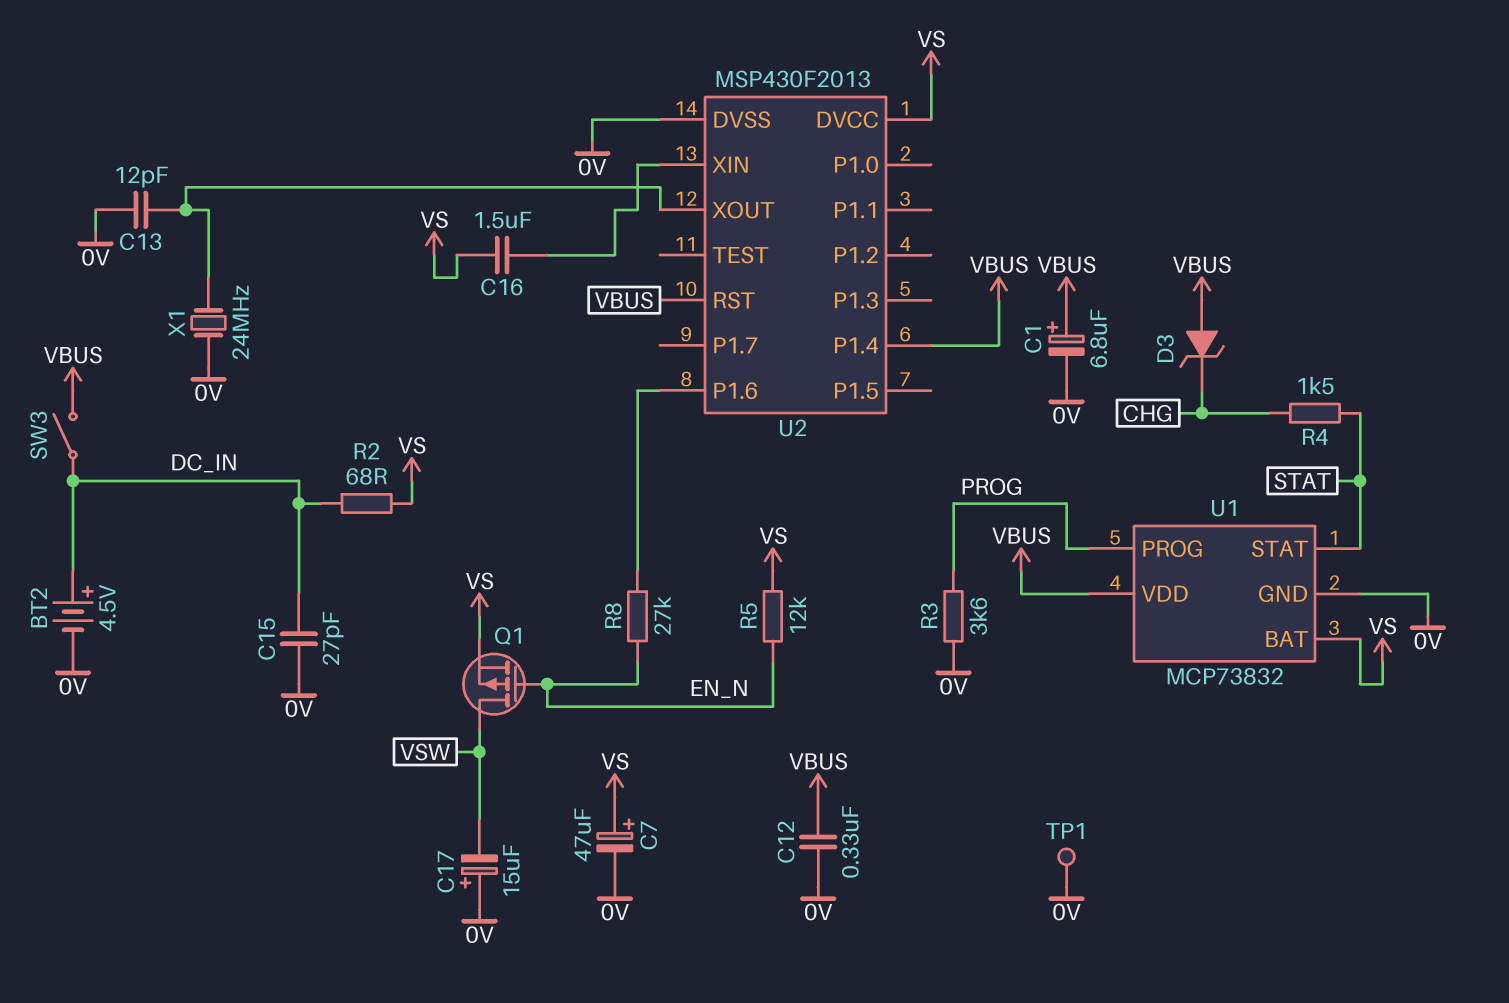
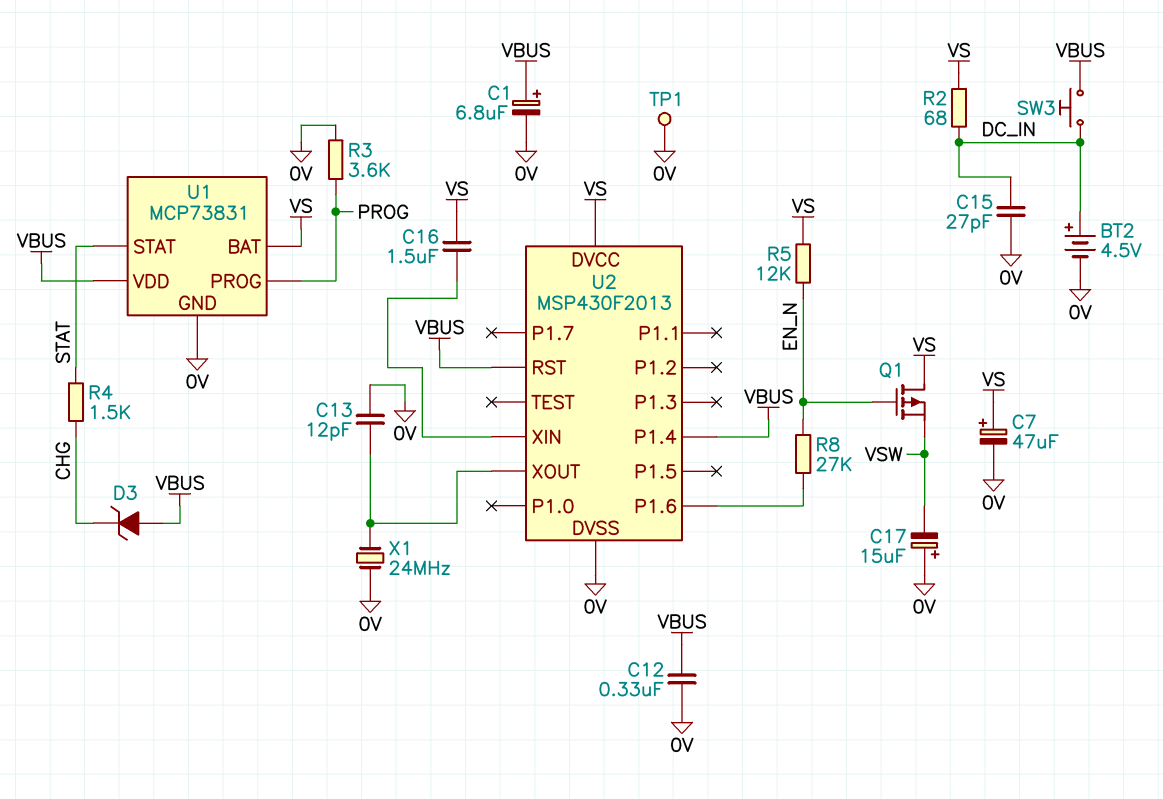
Q1: PMOS (G EN_N, D VSW, S VS) -> PMOS (G EN_N, D VS, S VSW)
SW3: switch (DC_IN, VBUS) -> button (DC_IN, VBUS)
U1: MCP73832 -> MCP73831

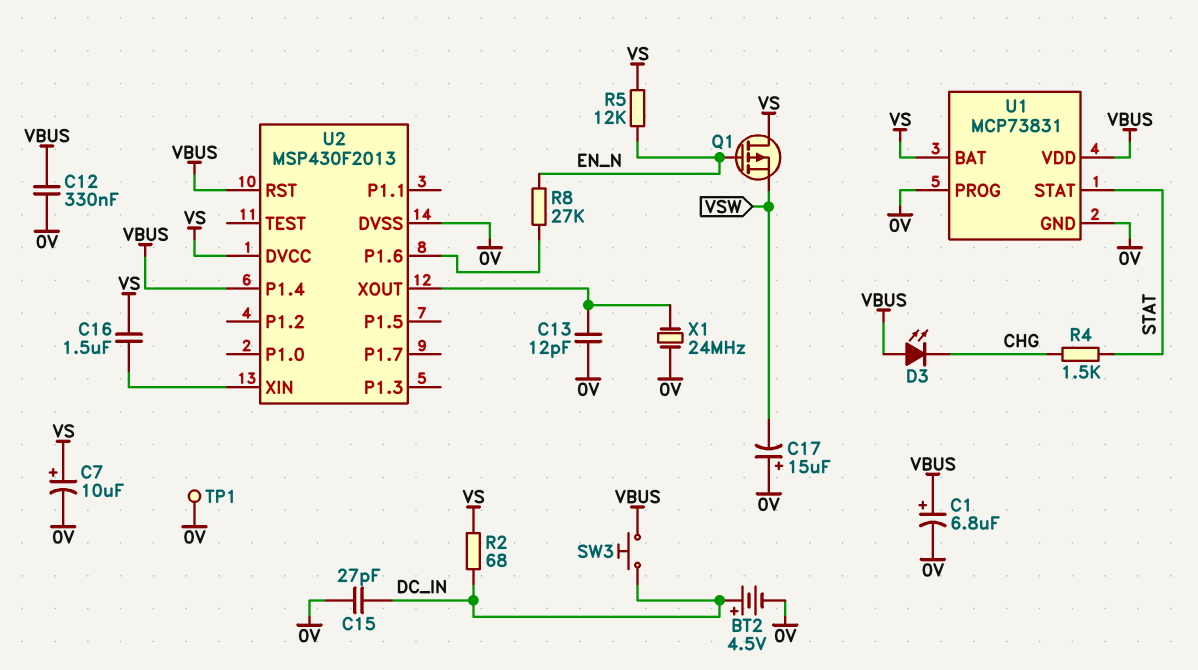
C7: 47uF (plus VS, minus 0V) -> 10uF (plus VS, minus 0V)
D3: zener (A VBUS, K CHG) -> LED (A VBUS, K CHG)
R3: 3.6k (0V, PROG) -> none
U1 pin PROG: PROG -> 0V

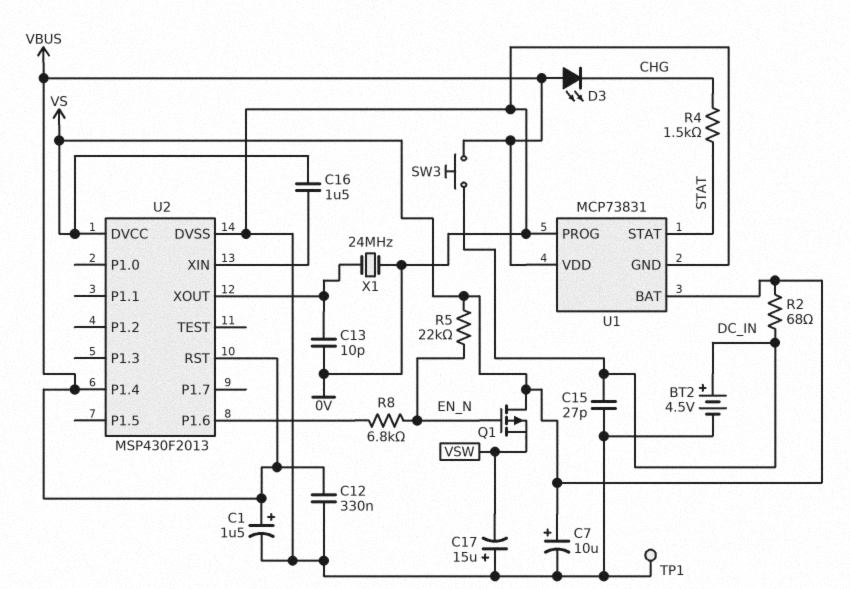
C1: 6.8uF (plus VBUS, minus 0V) -> 1.5uF (plus VBUS, minus 0V)
C13: 12pF (0V, U2/XOUT) -> 10pF (0V, U2/XOUT)
R5: 12k (EN_N, VS) -> 22k (EN_N, VS)
R8: 27k (EN_N, U2/P1.6) -> 6.8k (EN_N, U2/P1.6)

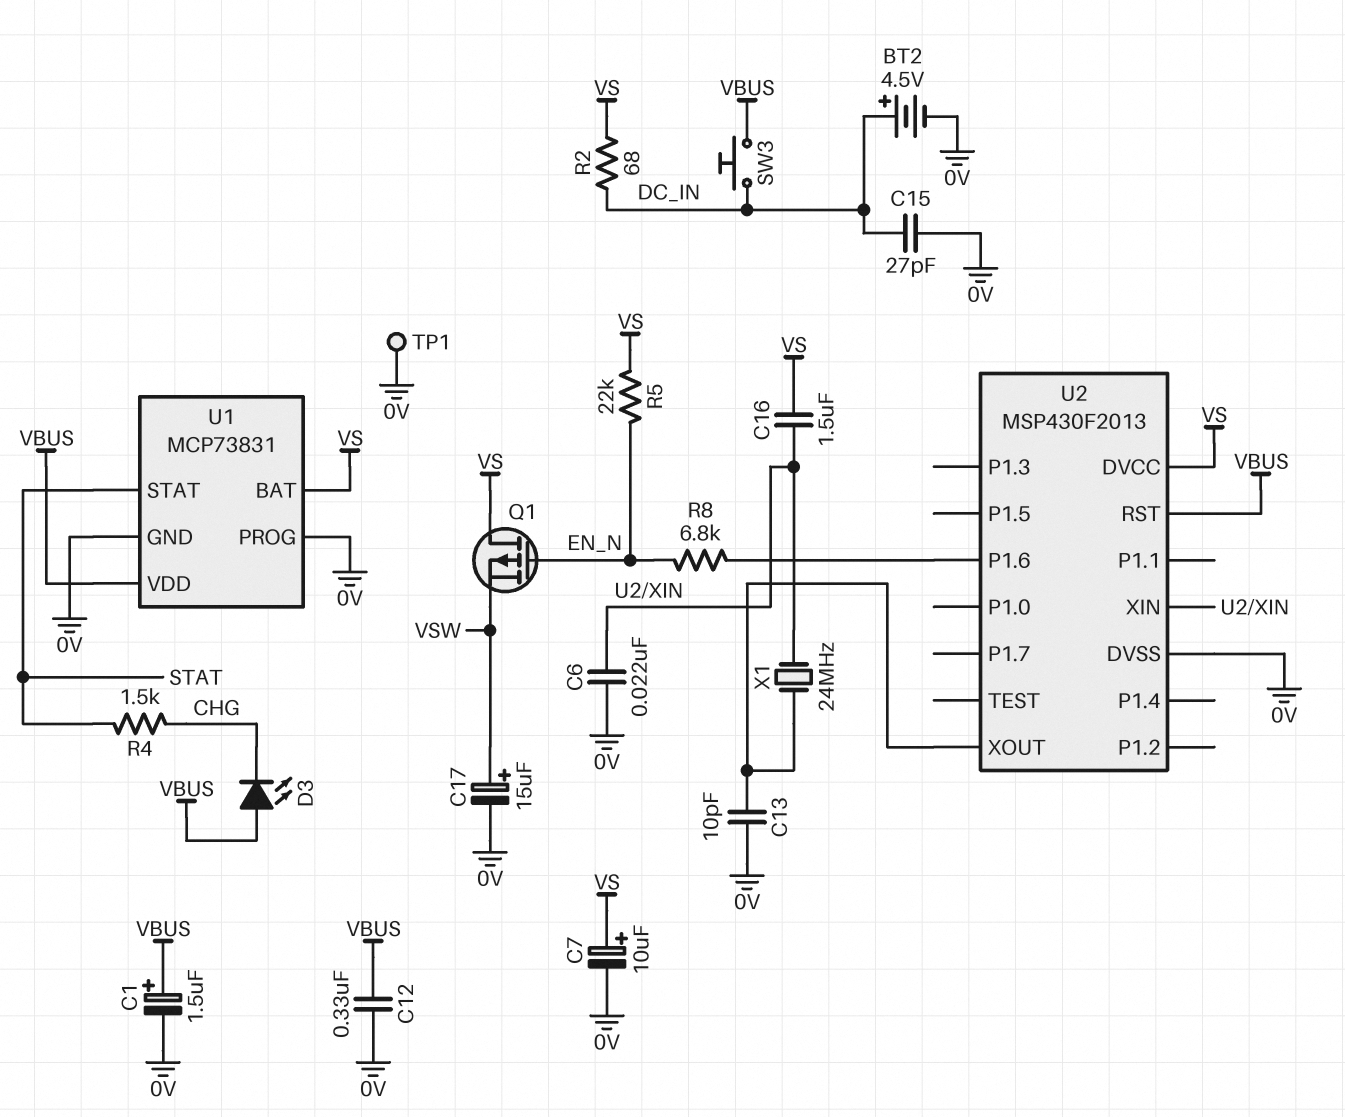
C6: none -> 22nF (0V, U2/XIN)
C17: 15uF (plus 0V, minus VSW) -> 15uF (plus VSW, minus 0V)
U2 pin P1.4: VBUS -> none
X1: 24MHz (0V, U2/XOUT) -> 24MHz (U2/XIN, U2/XOUT)

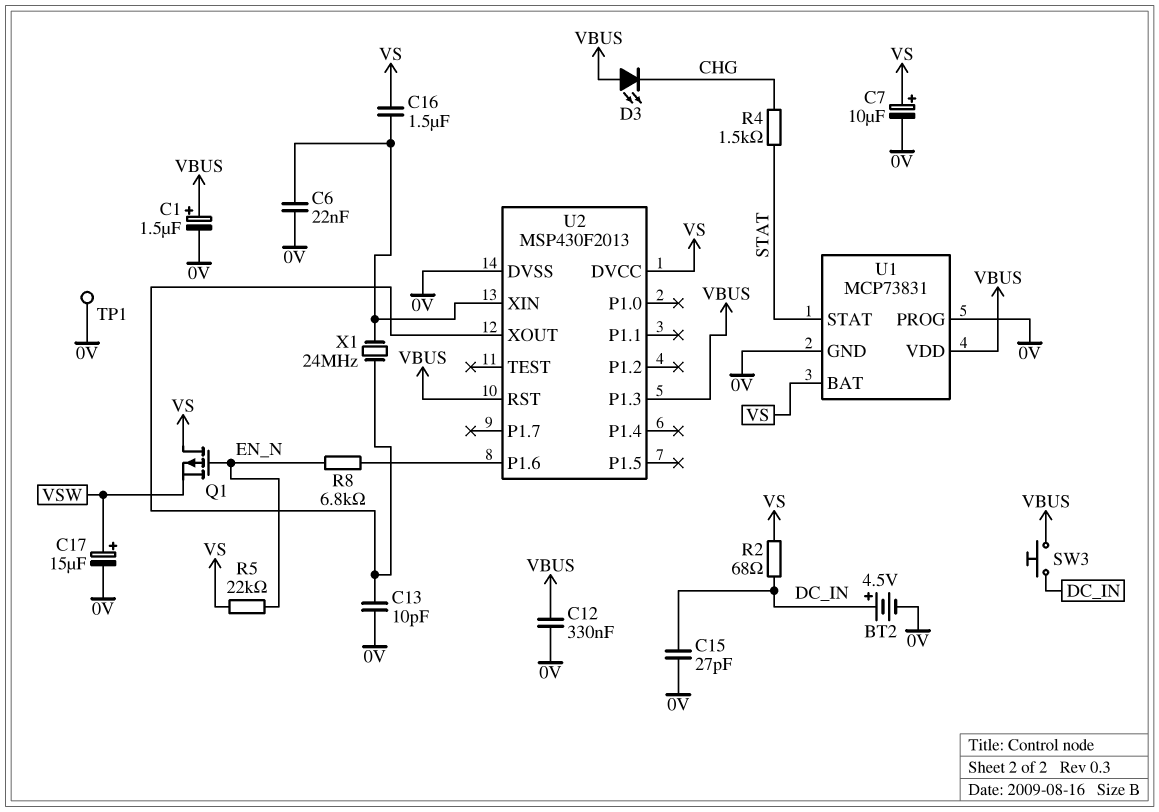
U2 pin P1.3: none -> VBUS

